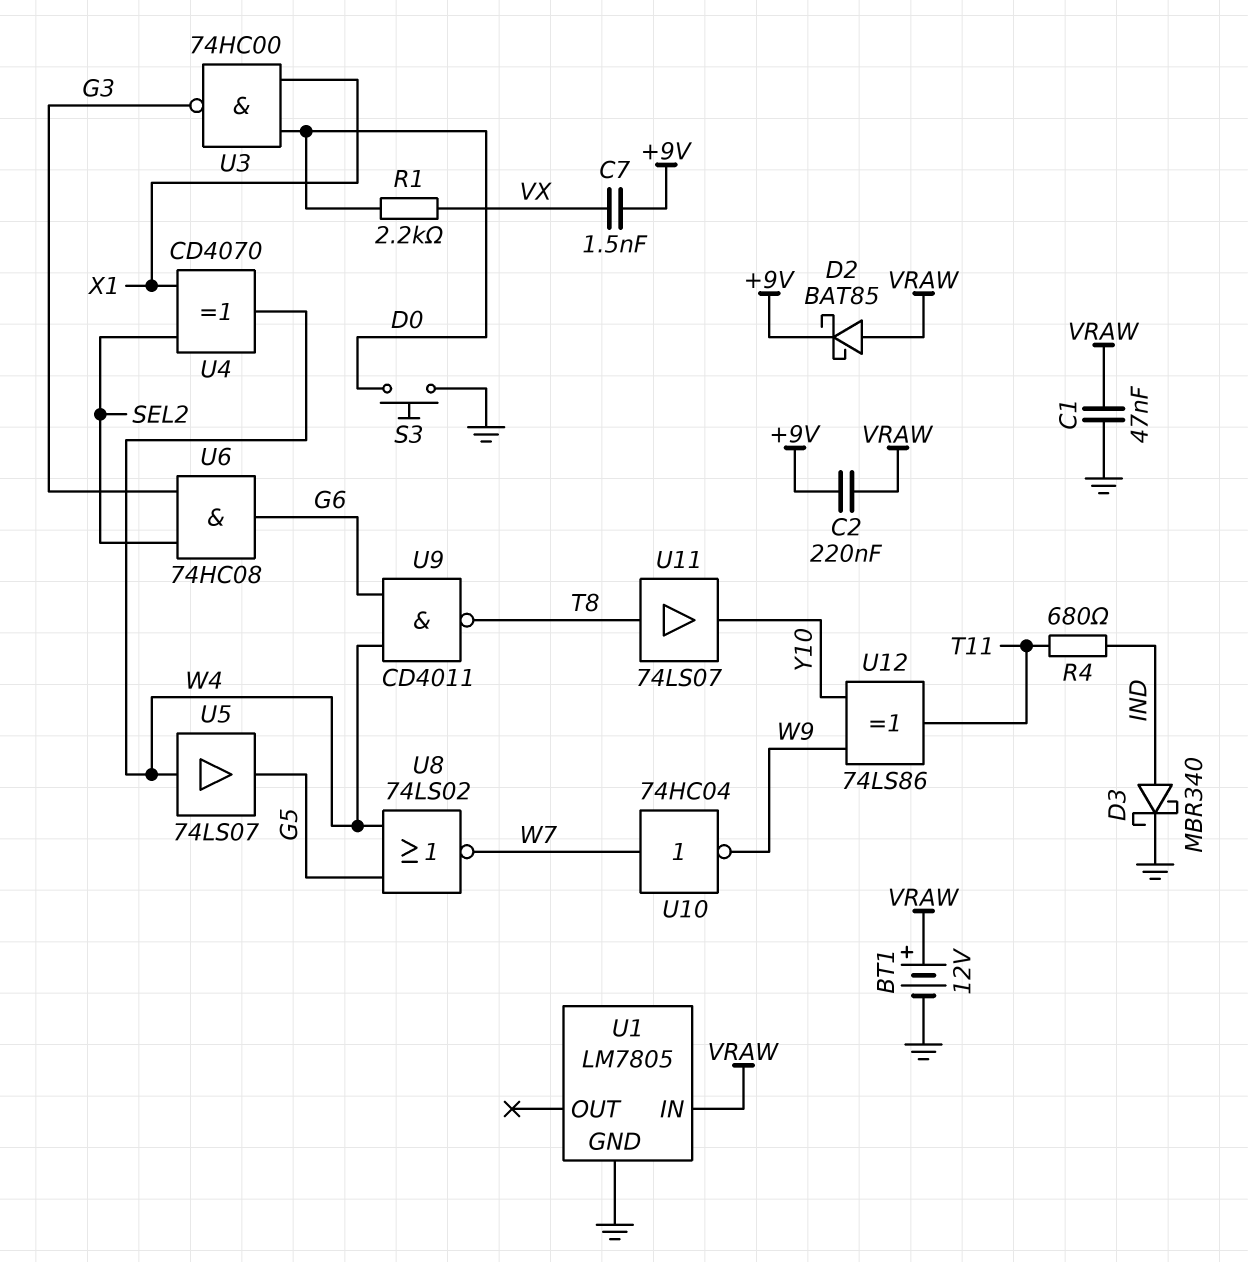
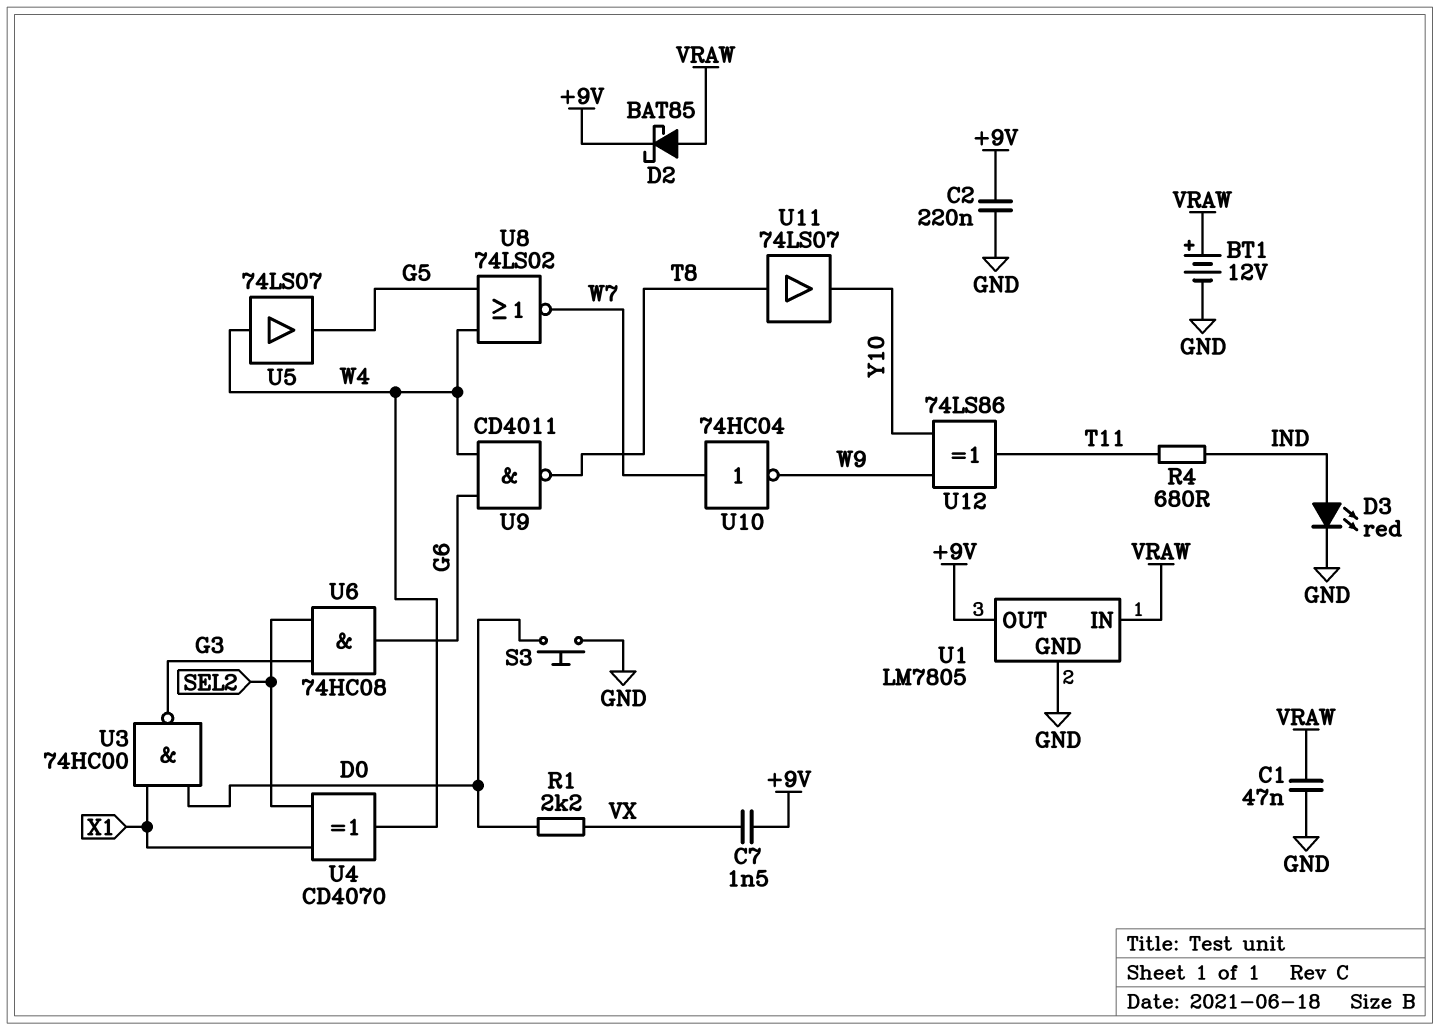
C2: 220nF (+9V, VRAW) -> 220nF (+9V, GND)
D3: schottky MBR340 (A IND, K GND) -> LED red (A IND, K GND)
U1 pin OUT: none -> +9V

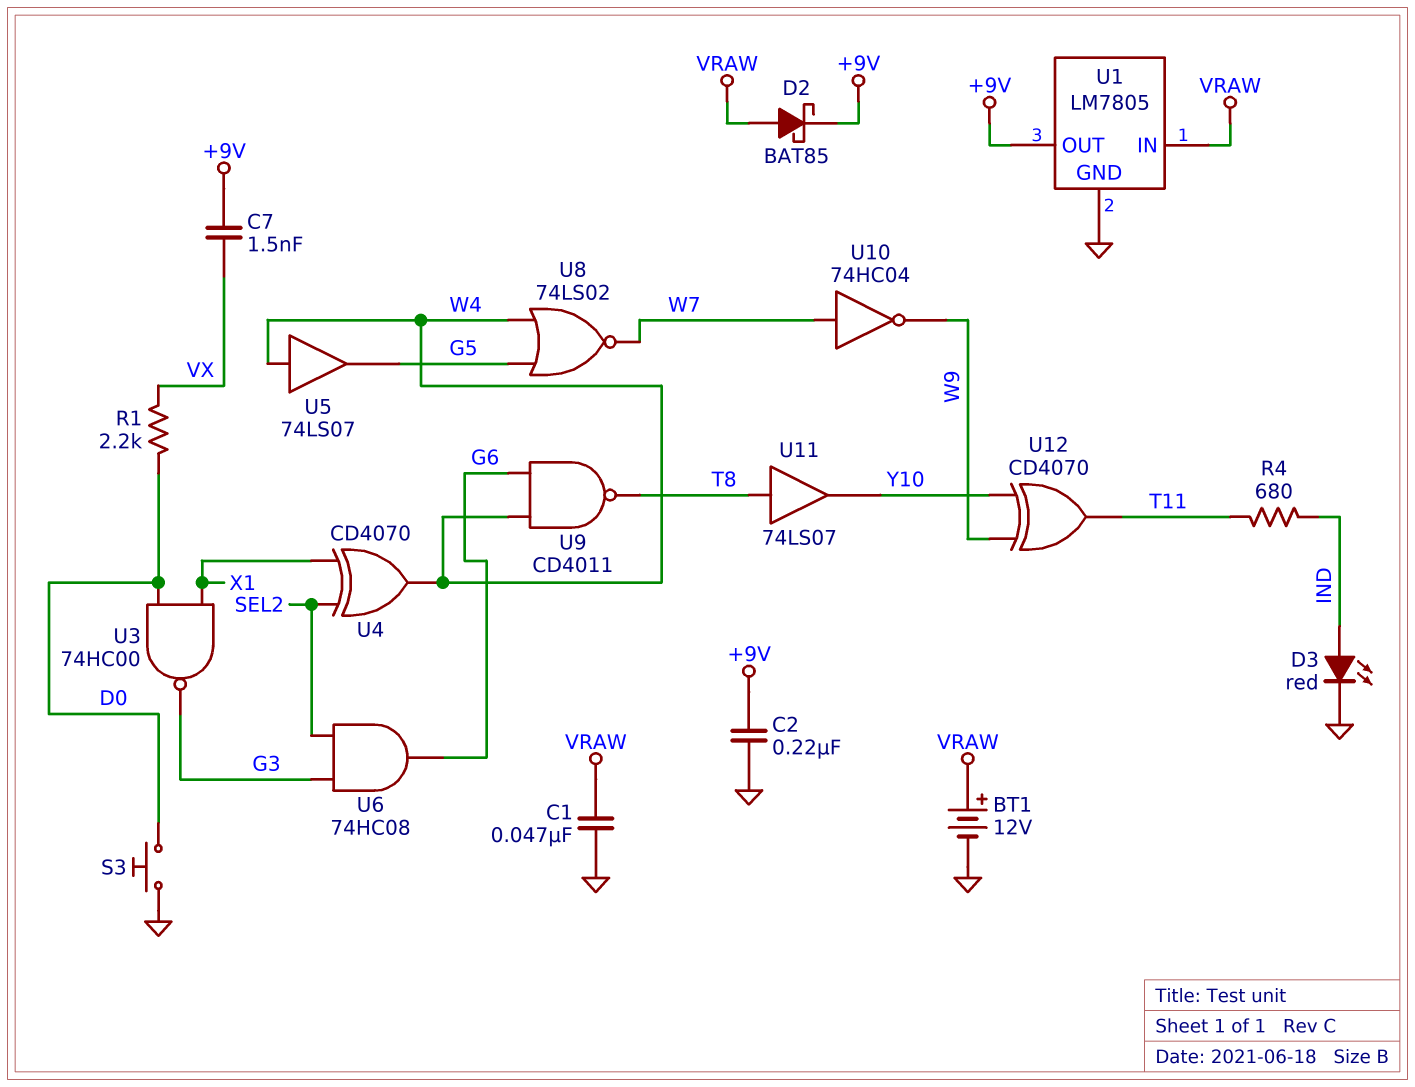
U12: XOR 74LS86 (in W9, in Y10, out T11) -> XOR CD4070 (in W9, in Y10, out T11)

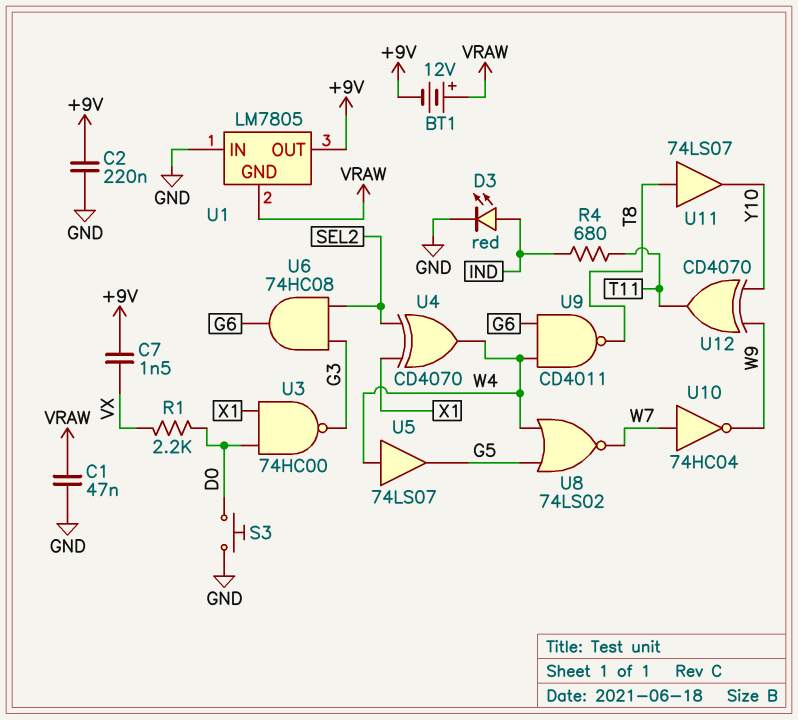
BT1: 12V (plus VRAW, minus GND) -> 12V (plus VRAW, minus +9V)
D2: schottky BAT85 (A VRAW, K +9V) -> none
U1 pin GND: GND -> VRAW
U1 pin IN: VRAW -> GND

